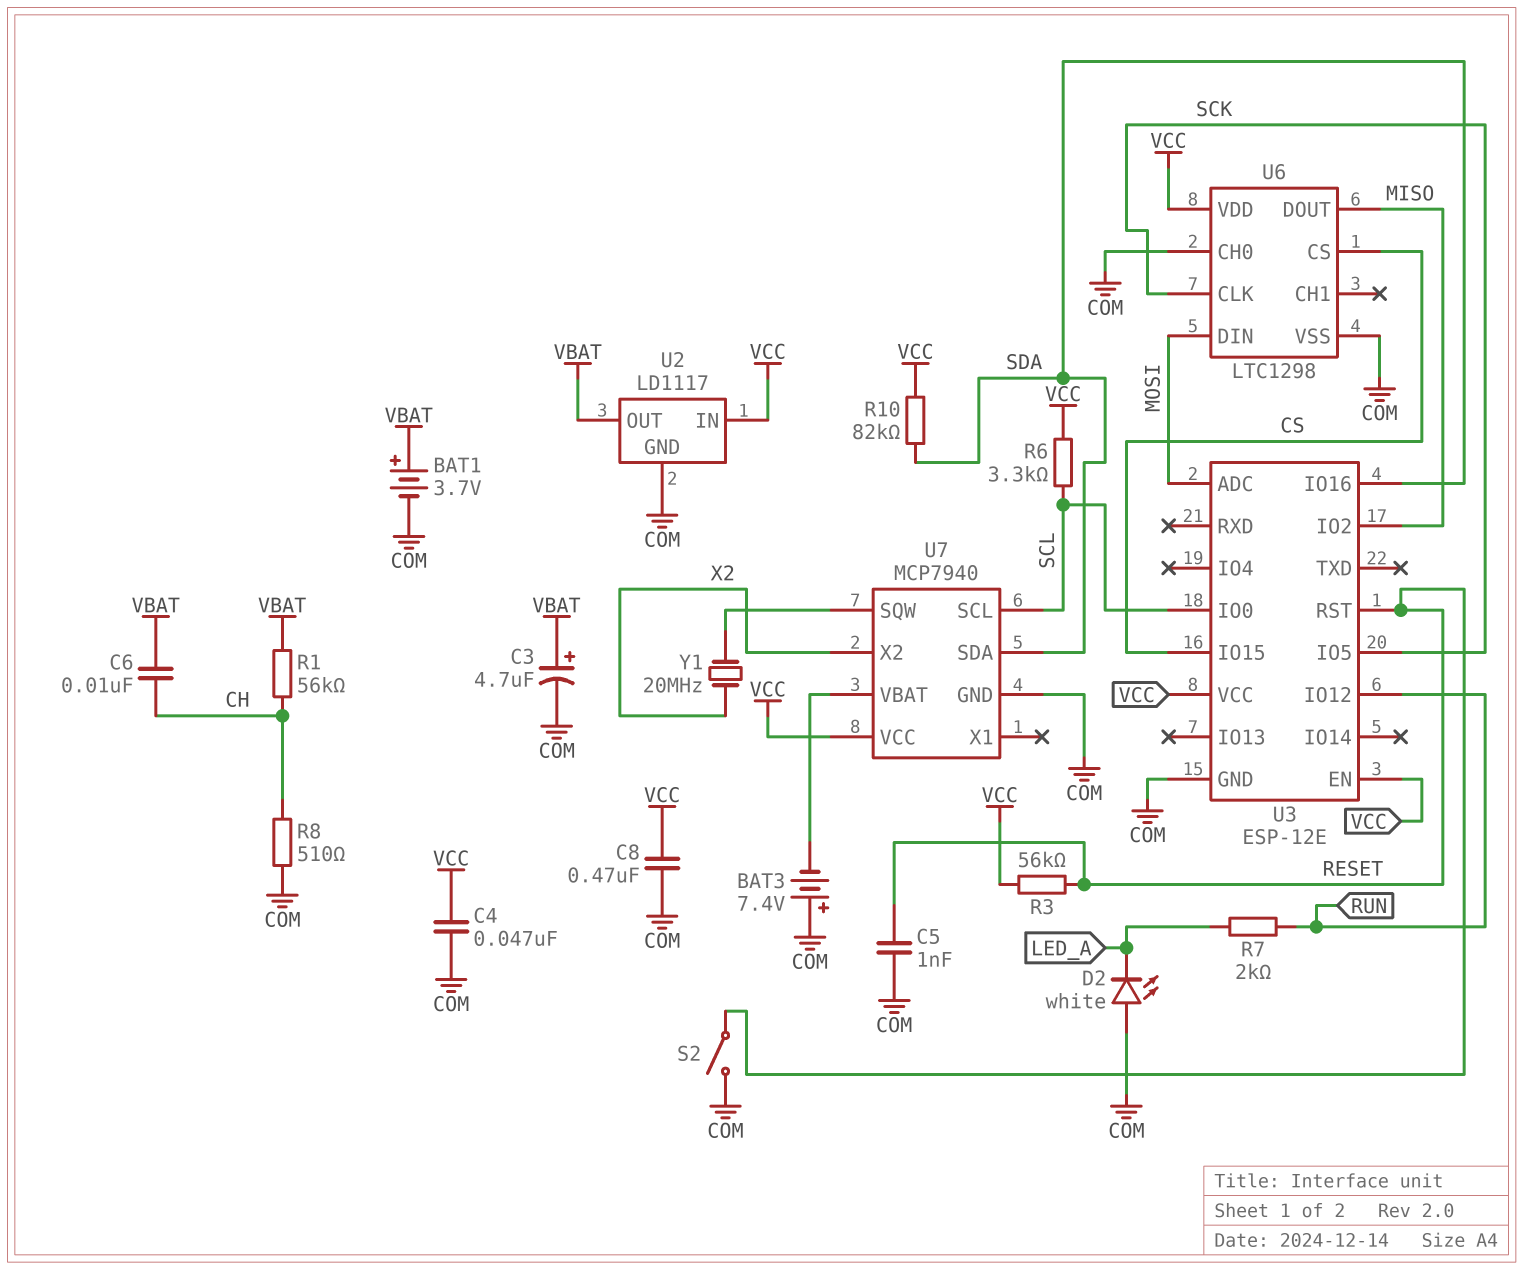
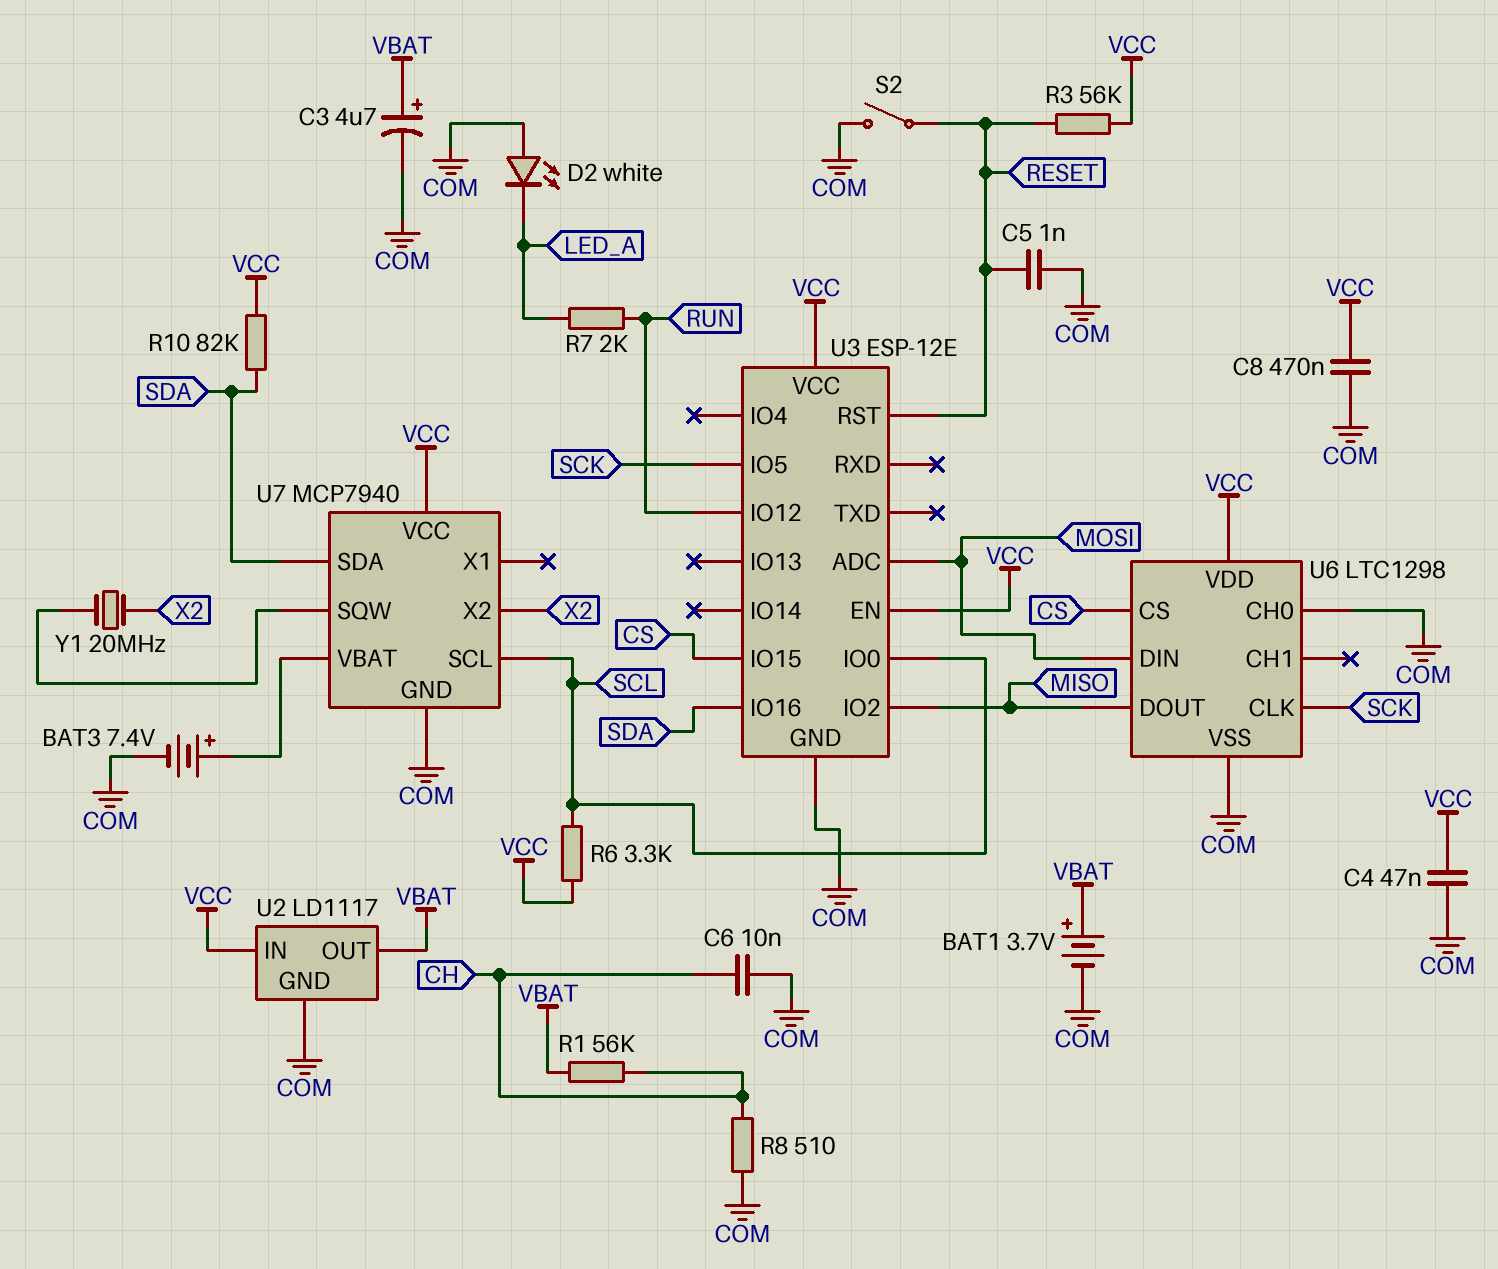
BAT3: 7.4V (plus COM, minus U7/VBAT) -> 7.4V (plus U7/VBAT, minus COM)
C6: 10nF (CH, VBAT) -> 10nF (CH, COM)

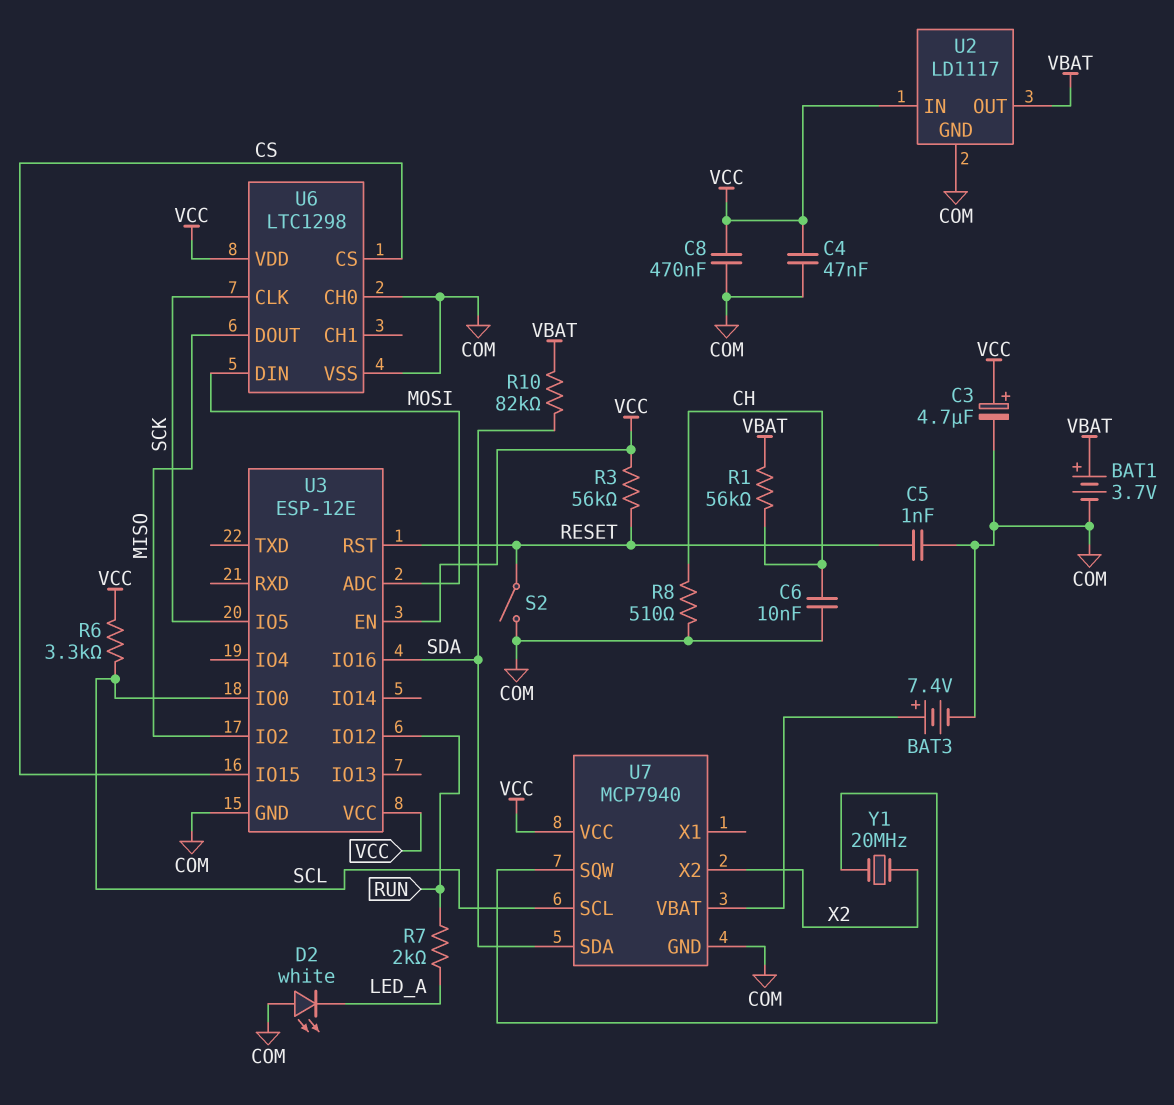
C3: 4.7uF (plus VBAT, minus COM) -> 4.7uF (plus VCC, minus COM)
R10: 82k (SDA, VCC) -> 82k (SDA, VBAT)

